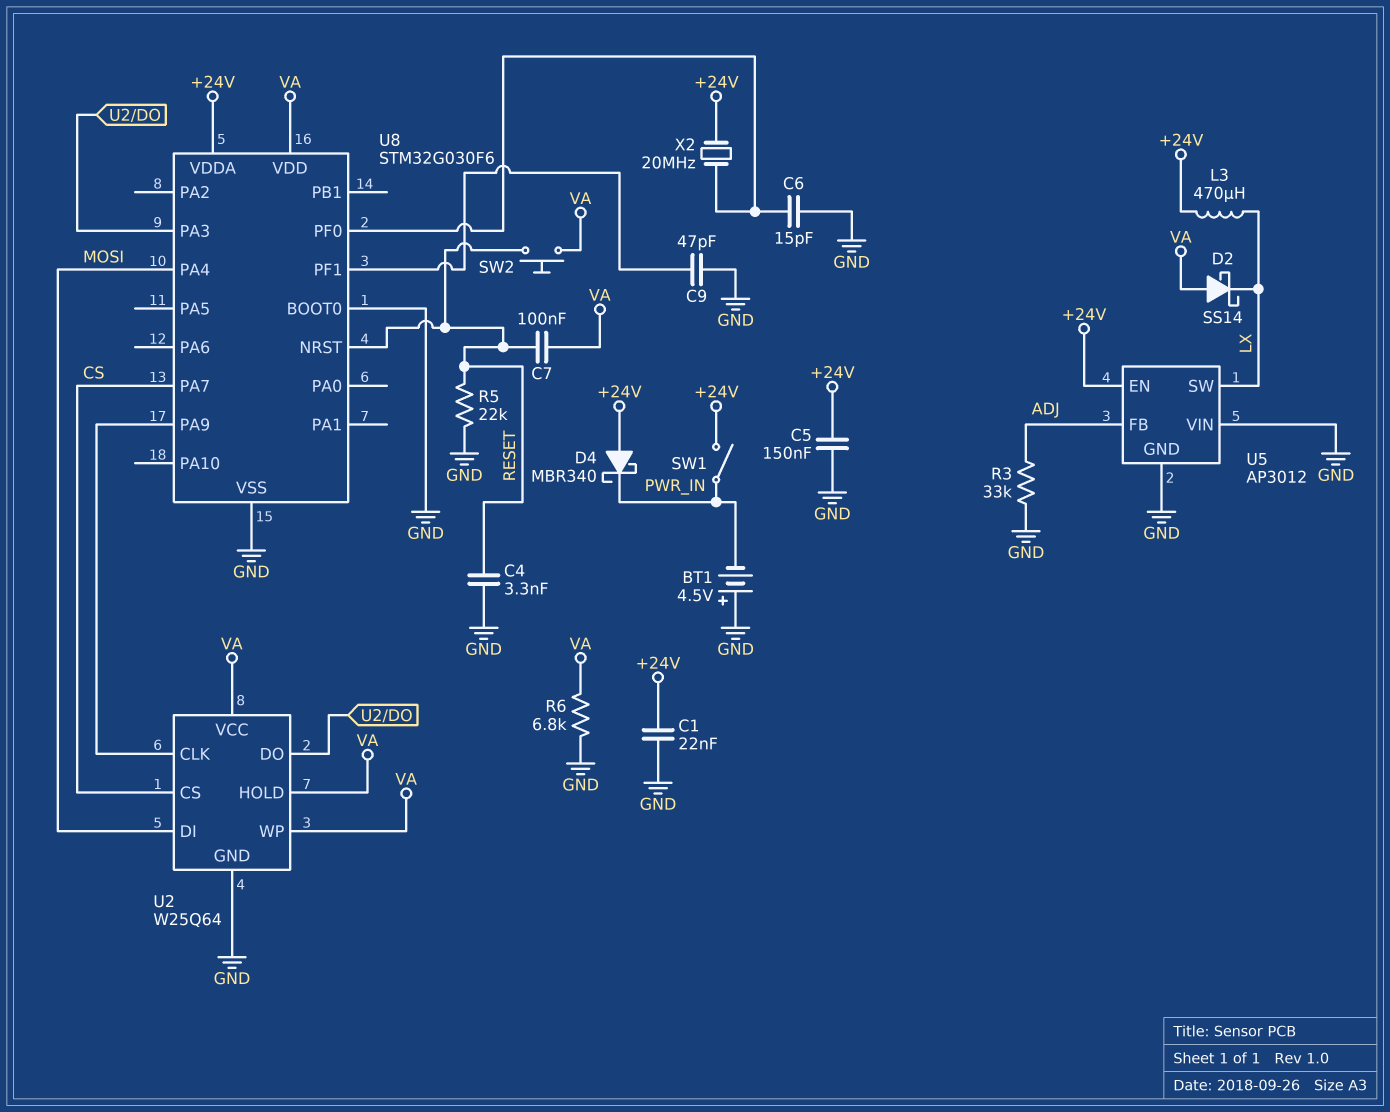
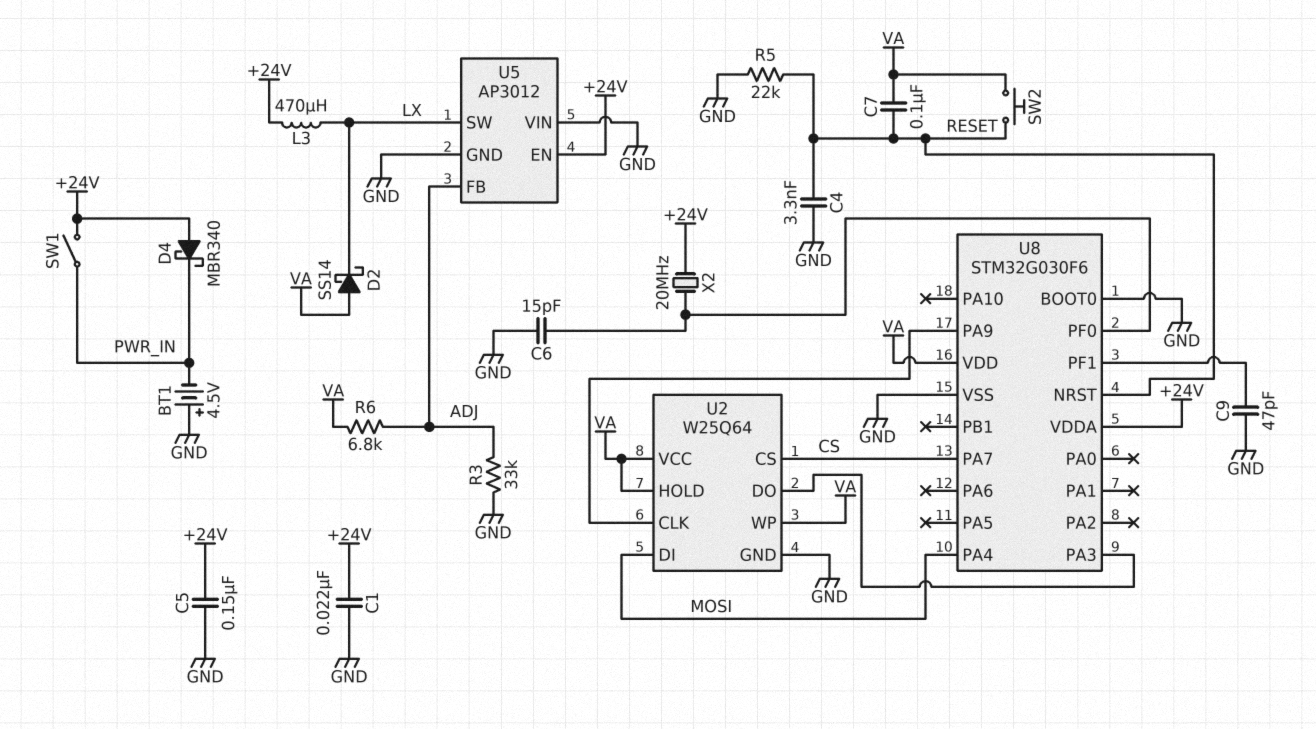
R6: 6.8k (GND, VA) -> 6.8k (ADJ, VA)

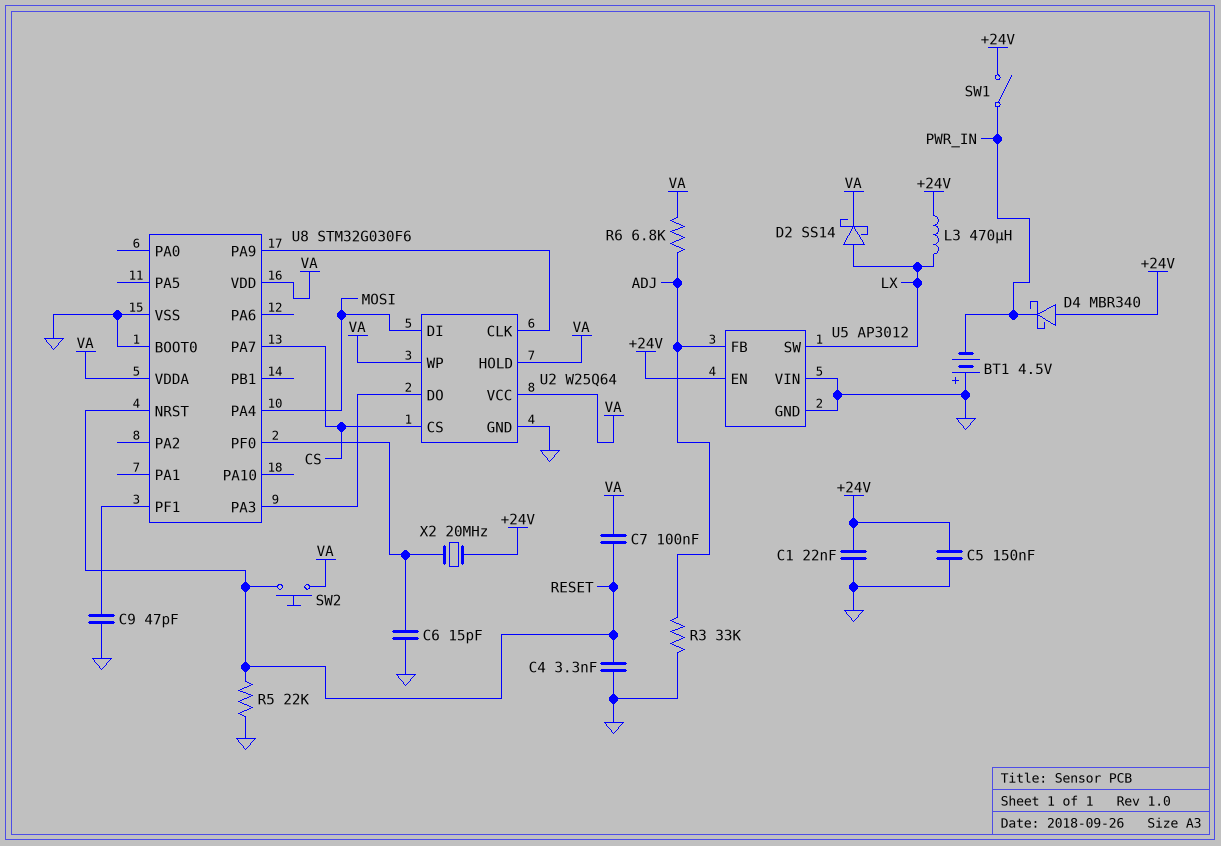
D2: schottky SS14 (A VA, K LX) -> schottky SS14 (A LX, K VA)
U8 pin VDDA: +24V -> VA

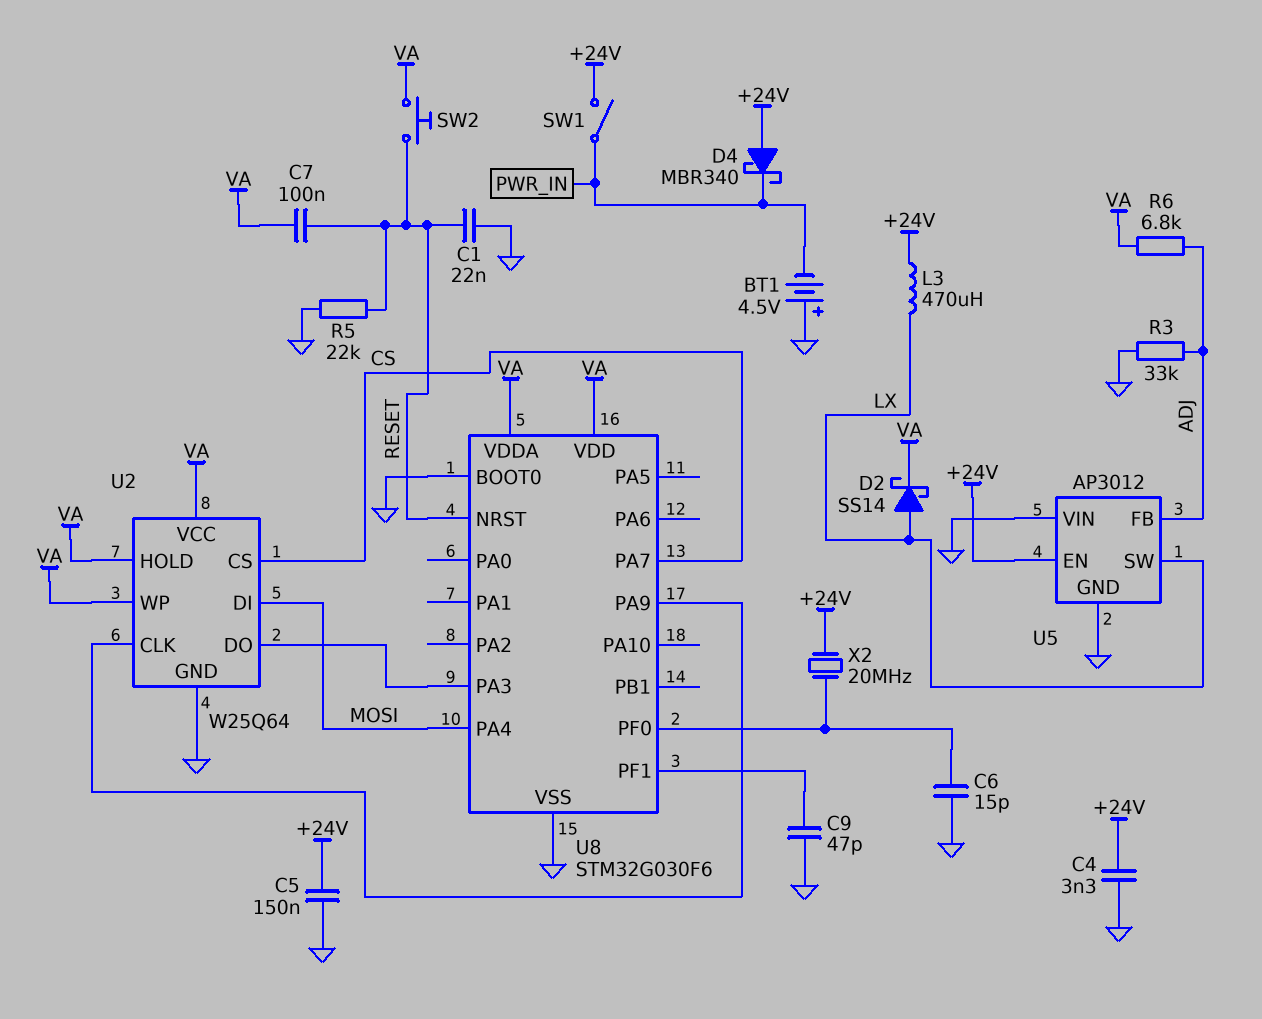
C1: 22nF (+24V, GND) -> 22nF (GND, RESET)
C4: 3.3nF (GND, RESET) -> 3.3nF (+24V, GND)

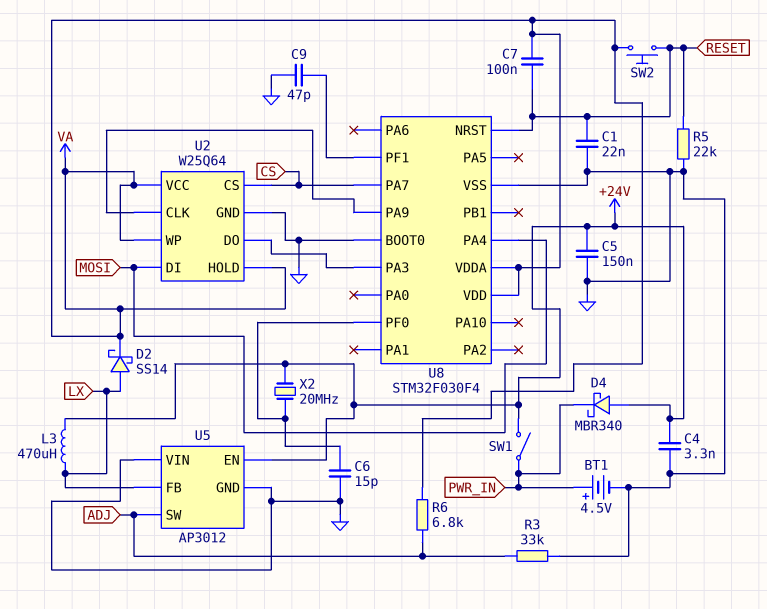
BT1: 4.5V (plus GND, minus PWR_IN) -> 4.5V (plus PWR_IN, minus GND)
U5 pin FB: ADJ -> LX
U5 pin SW: LX -> ADJ
U8: STM32G030F6 -> STM32F030F4

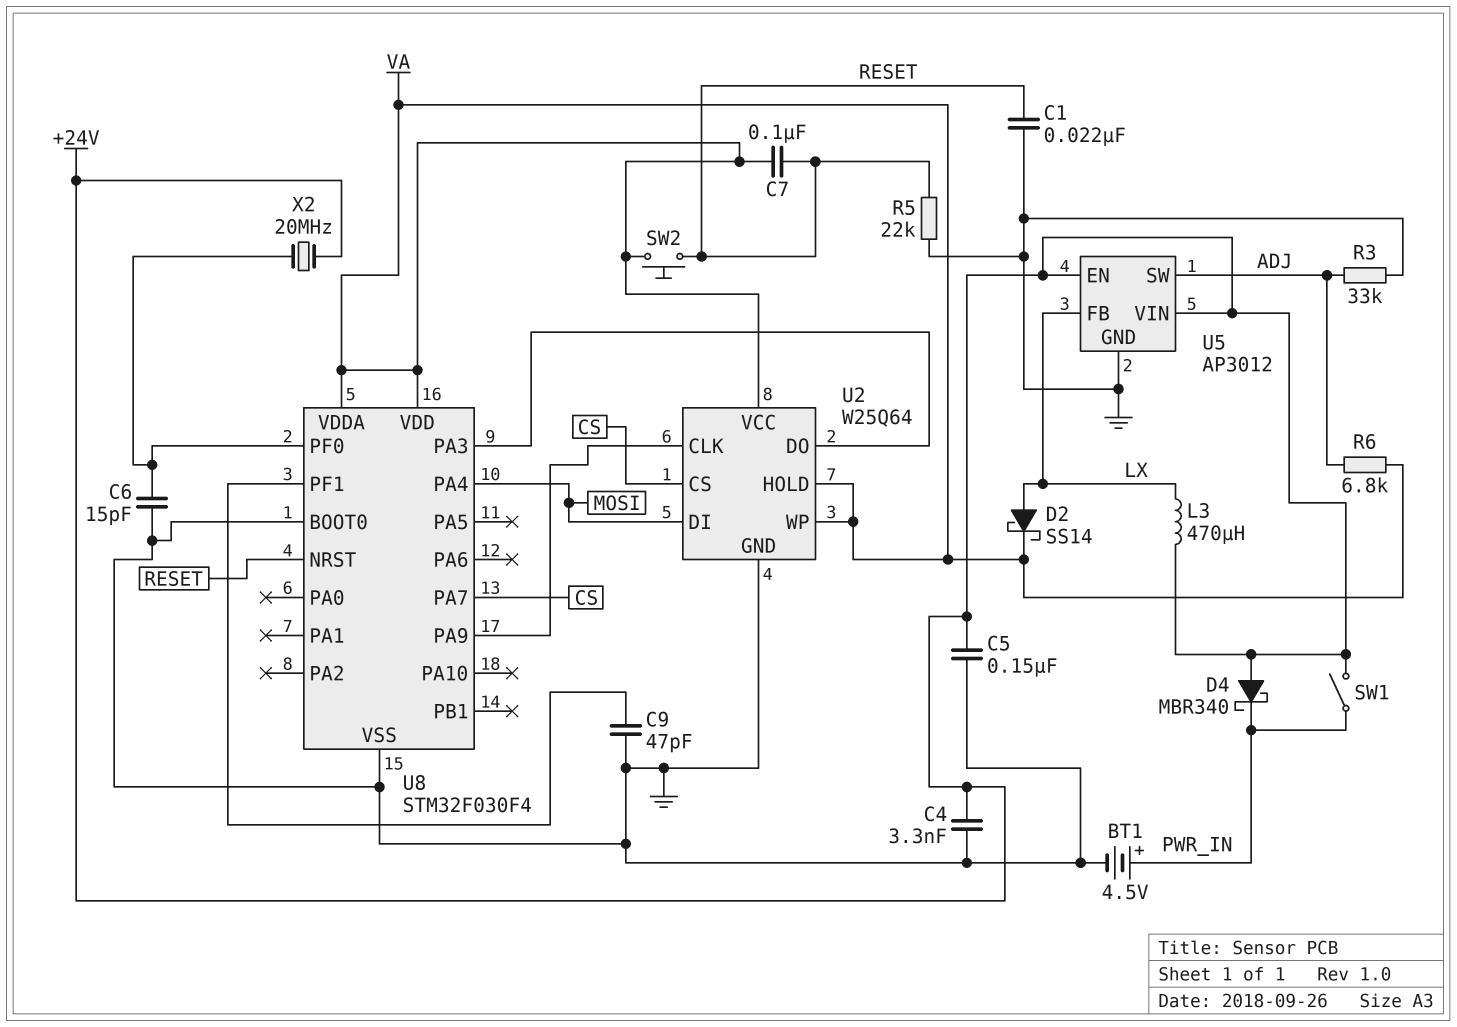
U5 pin VIN: GND -> +24V

